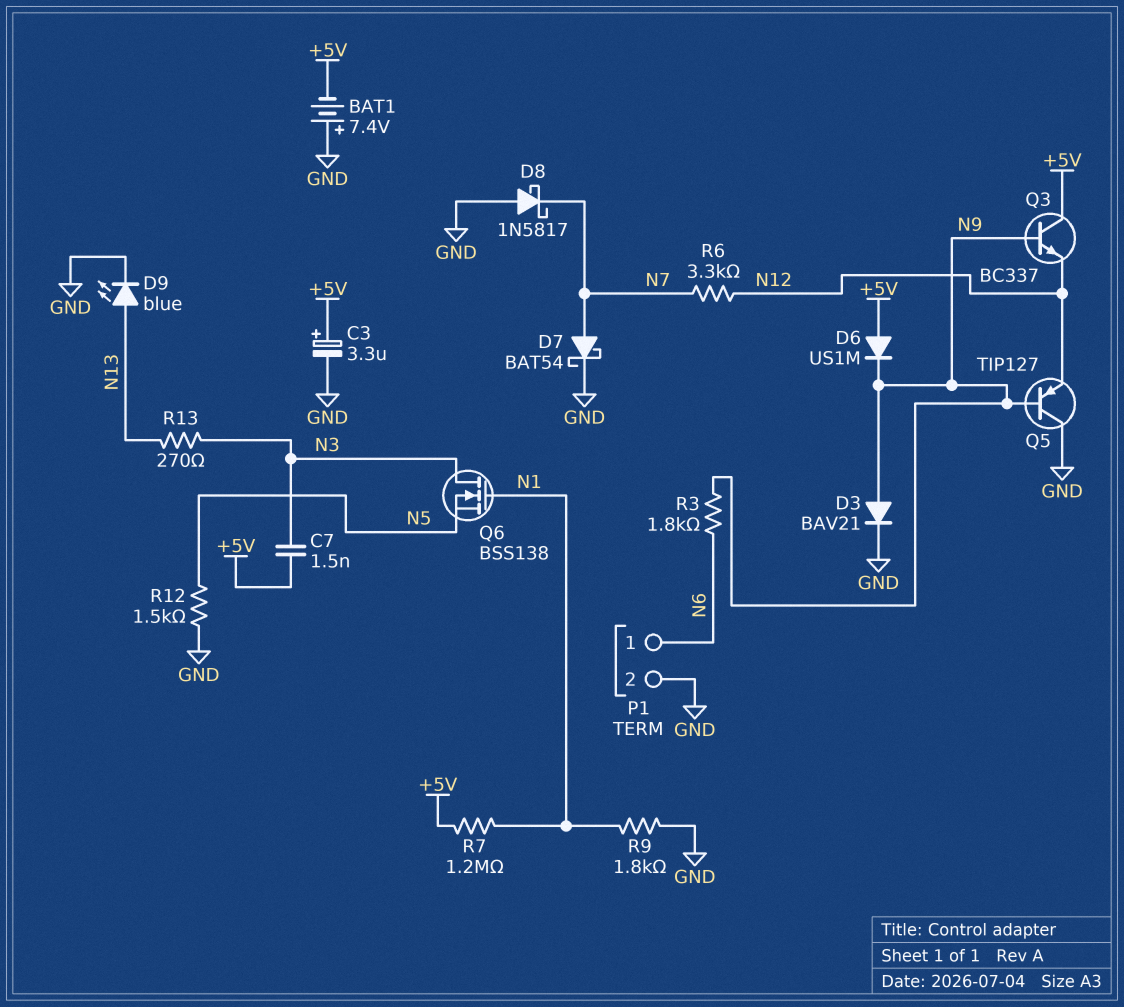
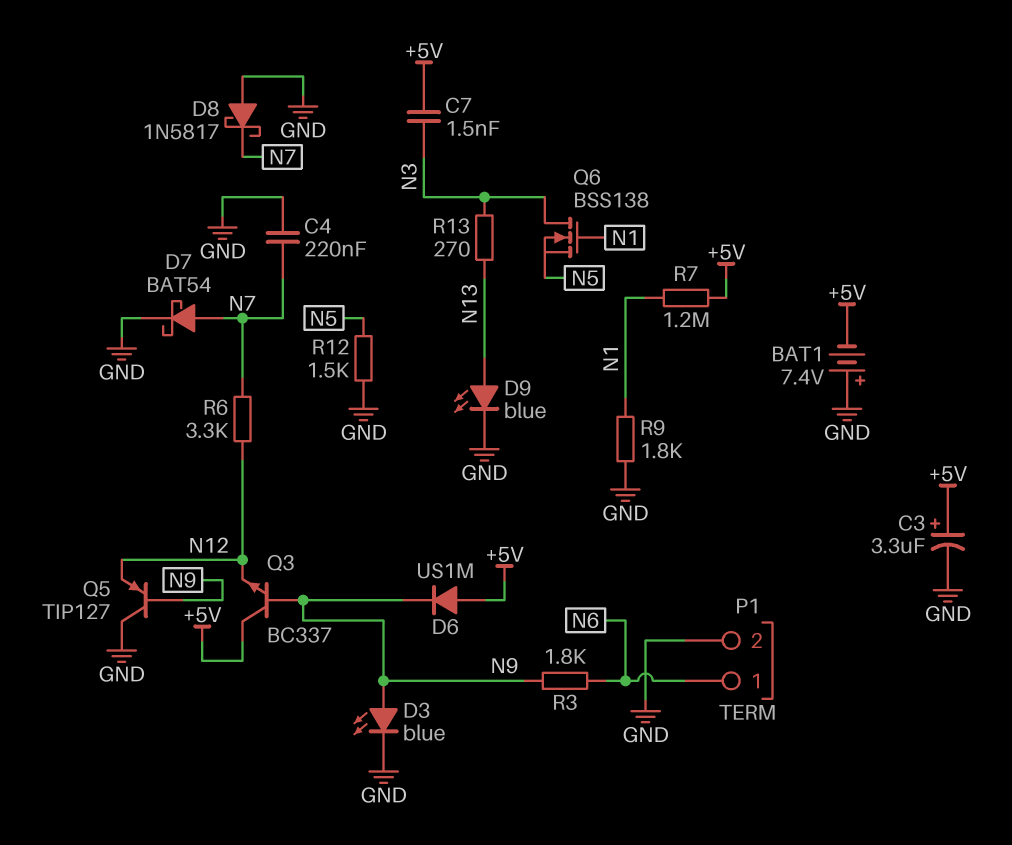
C4: none -> 220nF (GND, N7)
D3: diode BAV21 (A N9, K GND) -> LED blue (A N9, K GND)

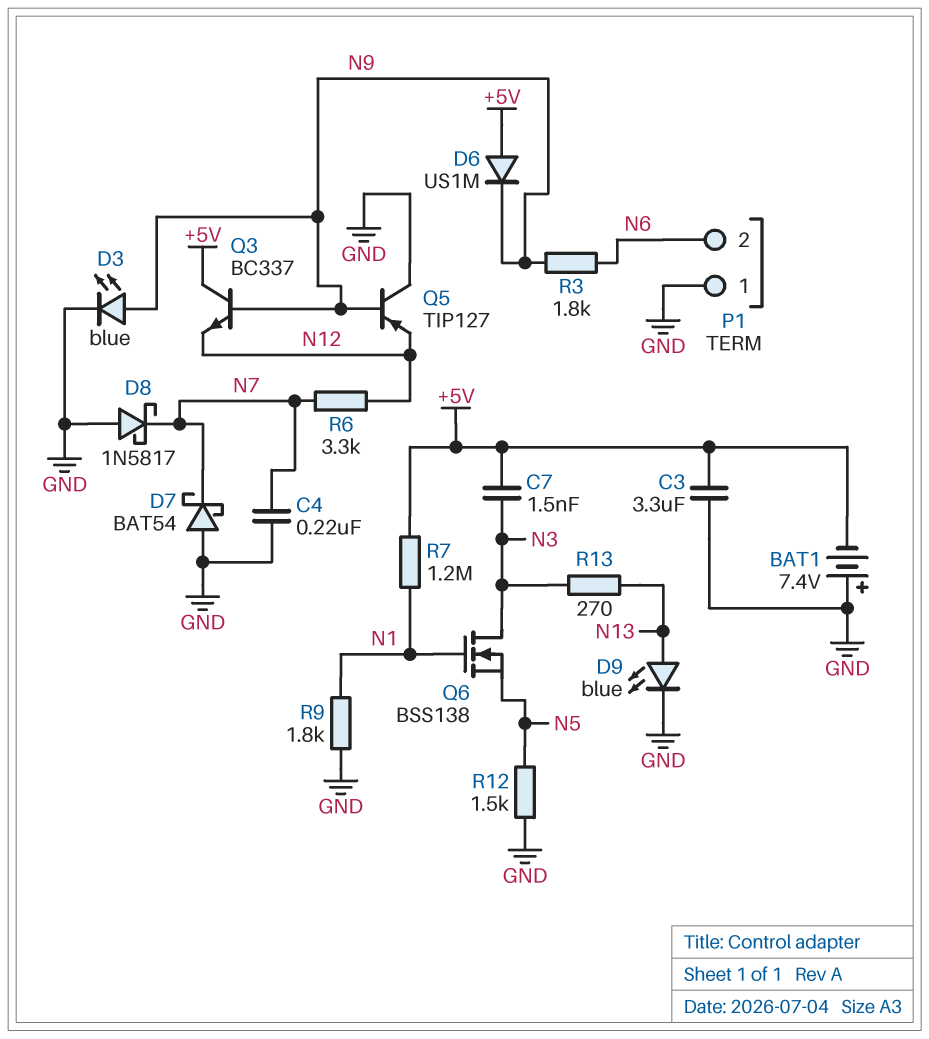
C3: 3.3uF (plus +5V, minus GND) -> 3.3uF (+5V, GND)
D7: schottky BAT54 (A N7, K GND) -> schottky BAT54 (A GND, K N7)
P1 pin 1: N6 -> GND
P1 pin 2: GND -> N6

